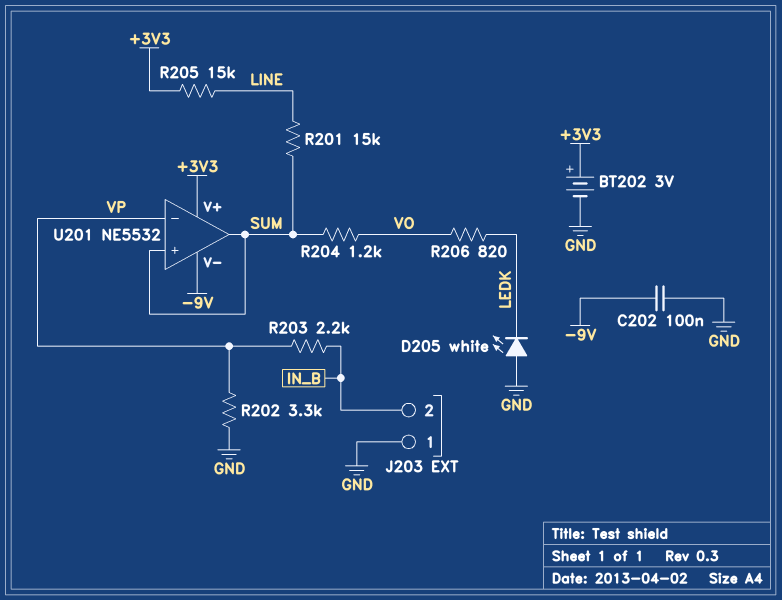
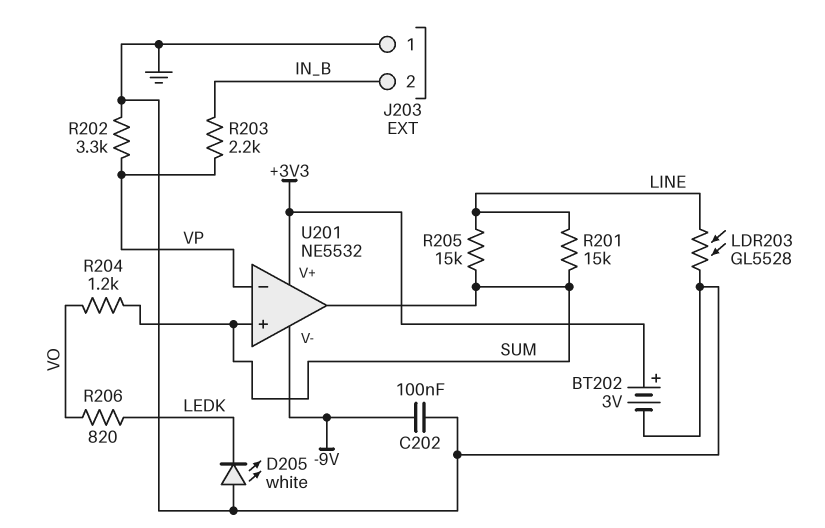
LDR203: none -> GL5528 (GND, LINE)
R205: 15k (+3V3, LINE) -> 15k (LINE, SUM)

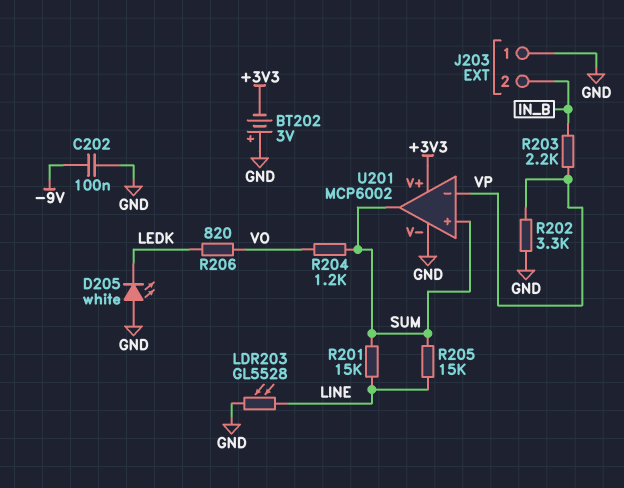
BT202: 3V (plus +3V3, minus GND) -> 3V (plus GND, minus +3V3)
U201: NE5532 -> MCP6002
U201 pin V-: -9V -> GND

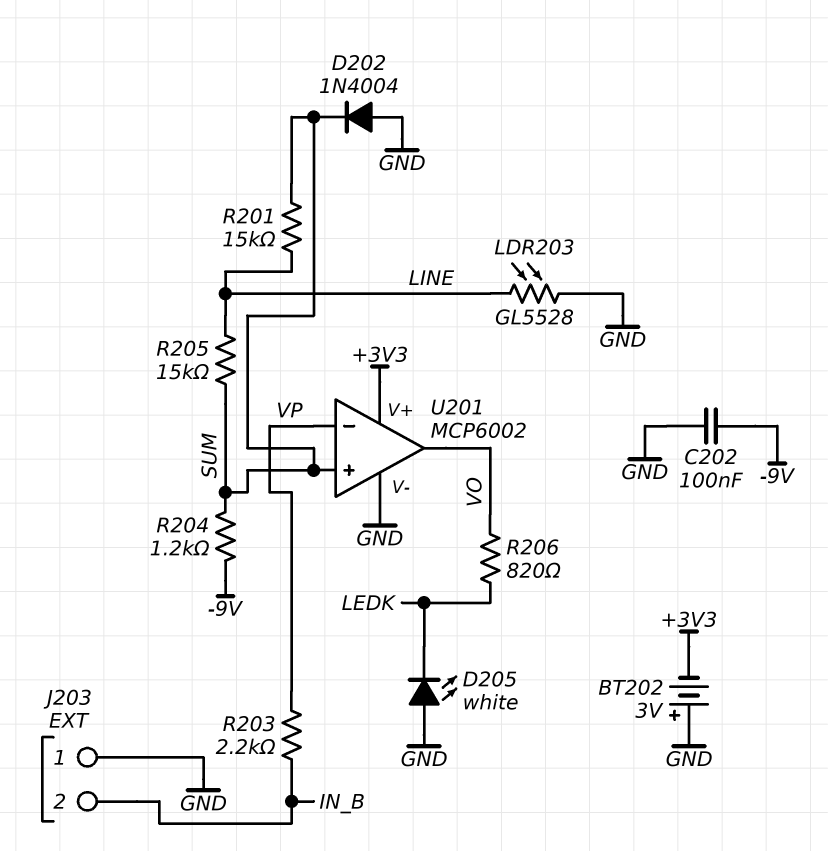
D202: none -> diode 1N4004 (A GND, K SUM)
R202: 3.3k (GND, VP) -> none
R204: 1.2k (SUM, VO) -> 1.2k (-9V, SUM)
U201 pin out: SUM -> VO

